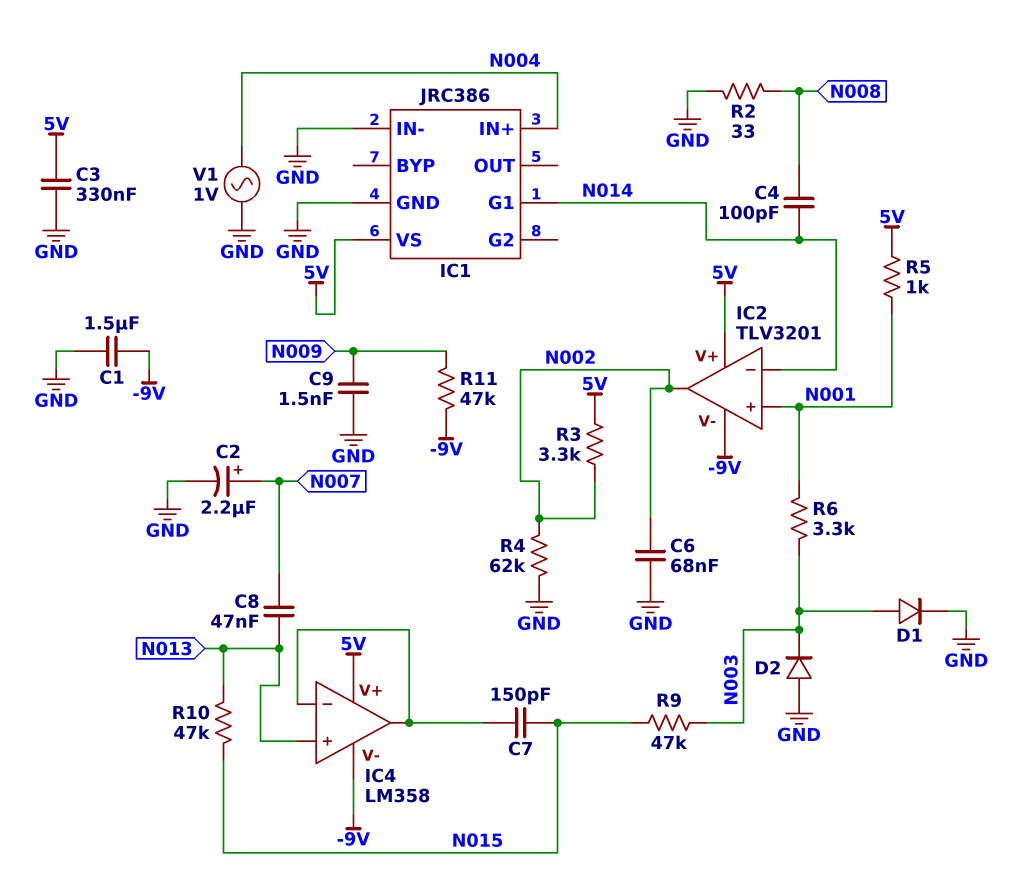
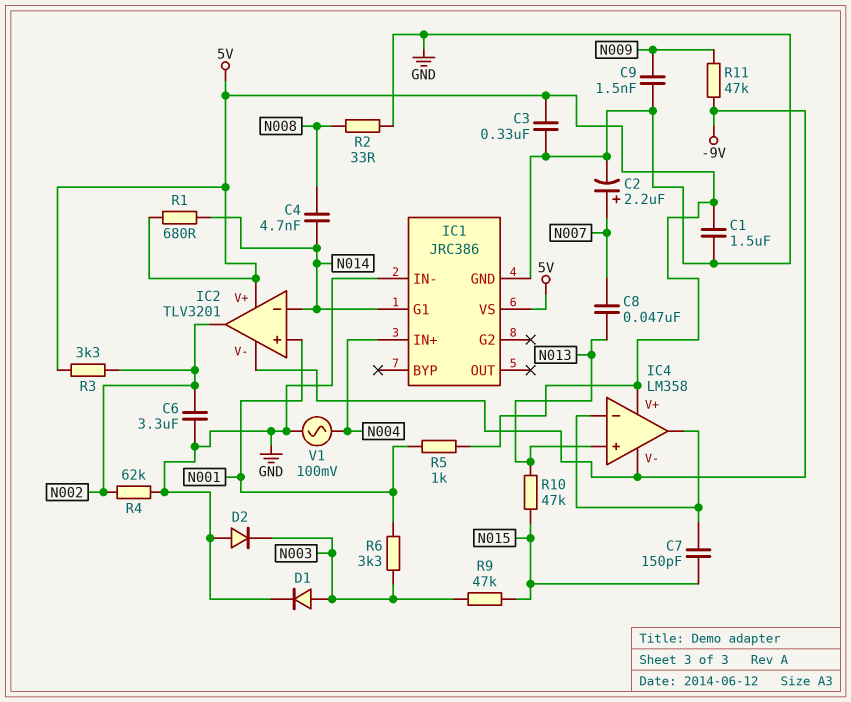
C1: 1.5uF (-9V, GND) -> 1.5uF (5V, GND)
C4: 100pF (N008, N014) -> 4.7nF (N008, N014)
C6: 68nF (GND, N002) -> 3.3uF (GND, N002)
R1: none -> 680 (5V, N014)
V1: AC 1V (GND, N004) -> AC 100mV (GND, N004)

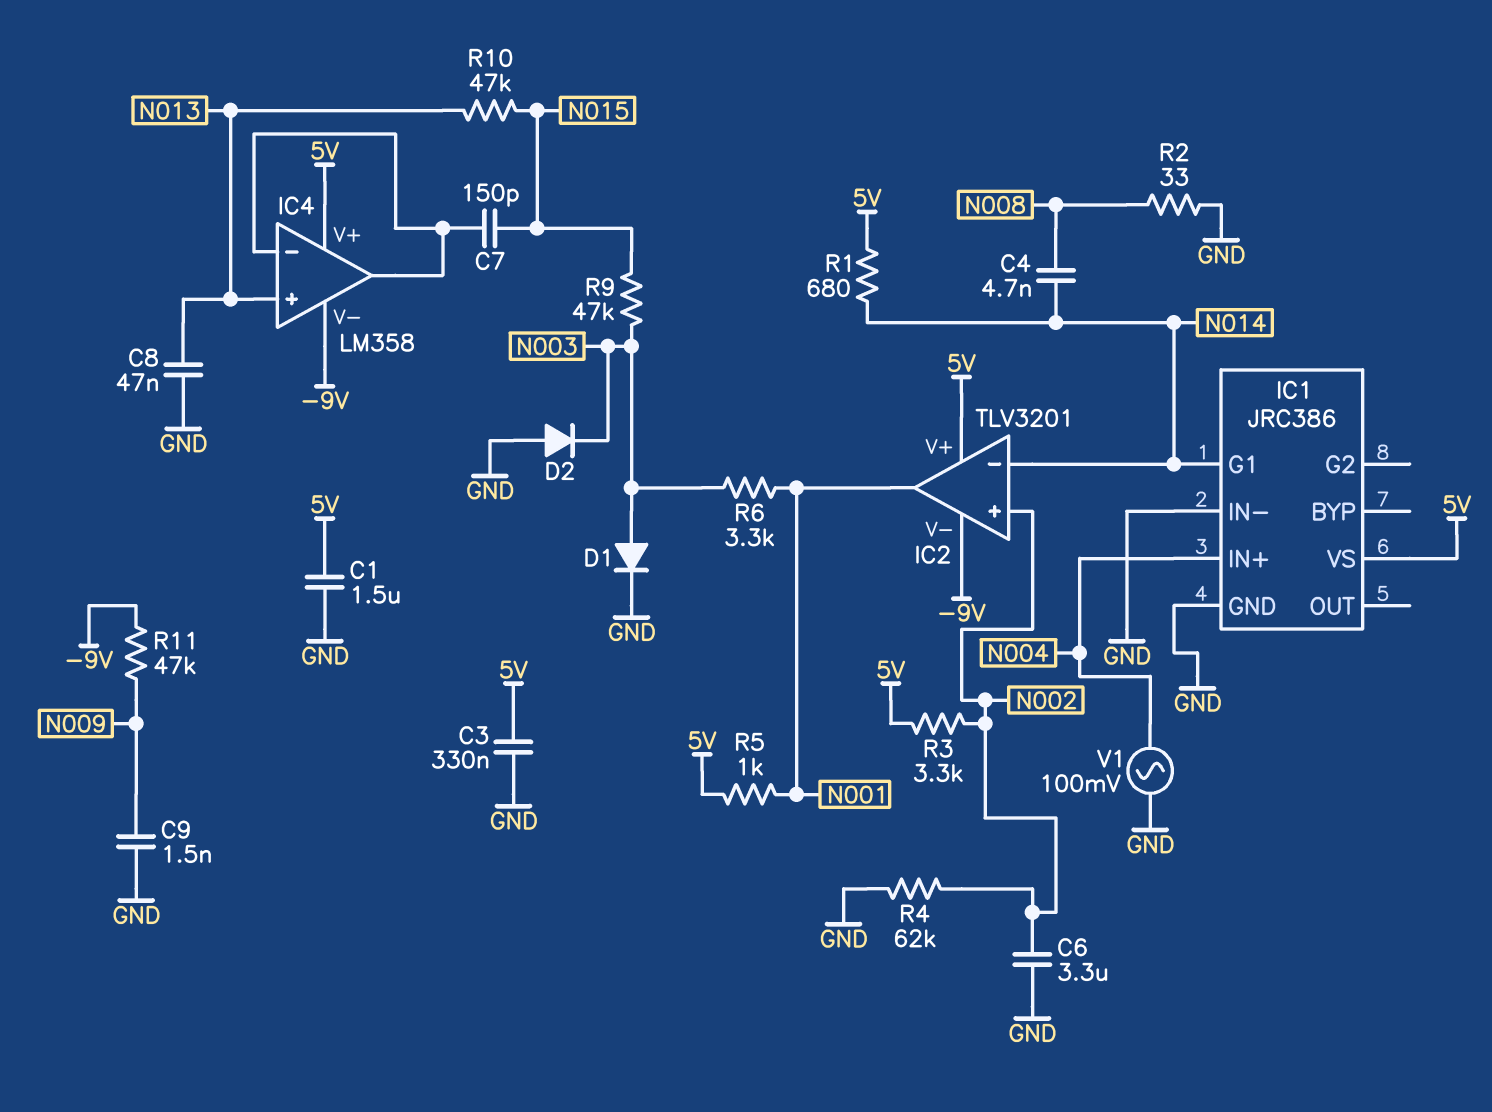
C2: 2.2uF (plus N007, minus GND) -> none
C8: 47nF (N007, N013) -> 47nF (GND, N013)
IC2 pin in+: N001 -> N002
IC2 pin out: N002 -> N001

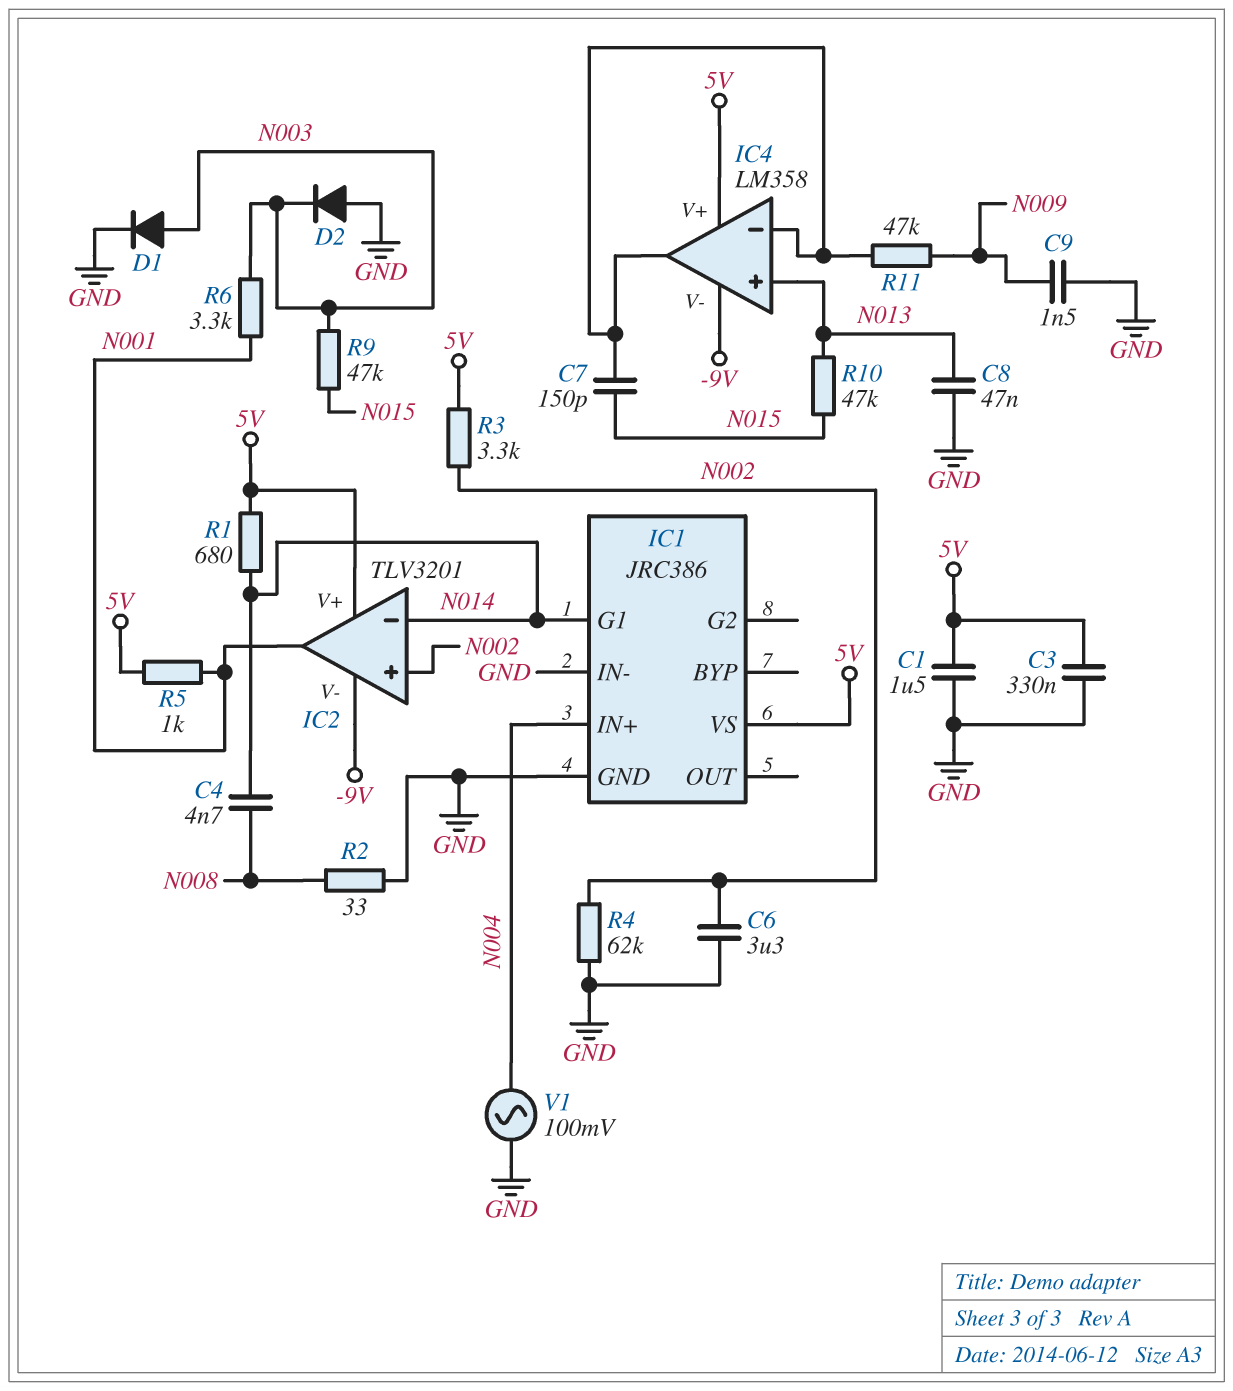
R11: 47k (-9V, N009) -> 47k (IC4/in-, N009)

